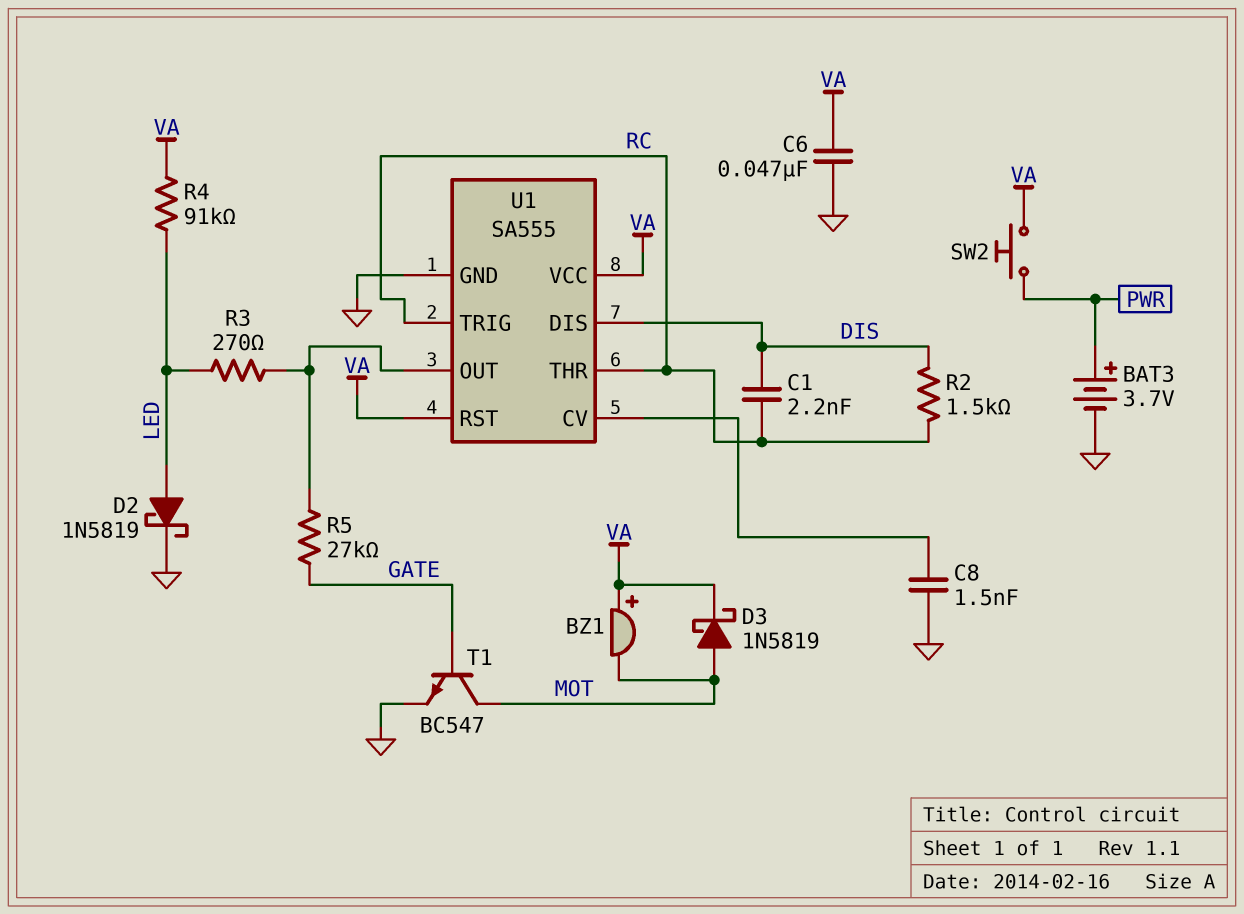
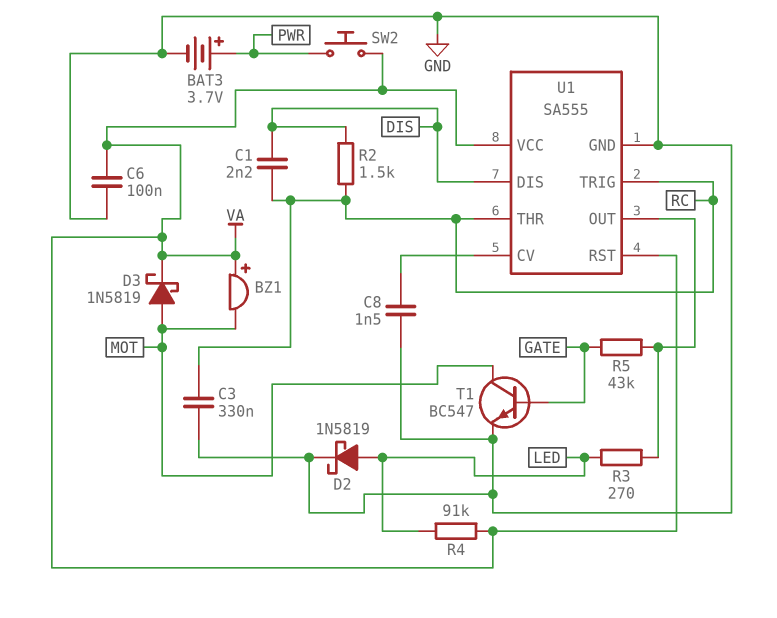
C3: none -> 330nF (GND, RC)
C6: 47nF (GND, VA) -> 100nF (GND, VA)
R5: 27k (GATE, U1/OUT) -> 43k (GATE, U1/OUT)

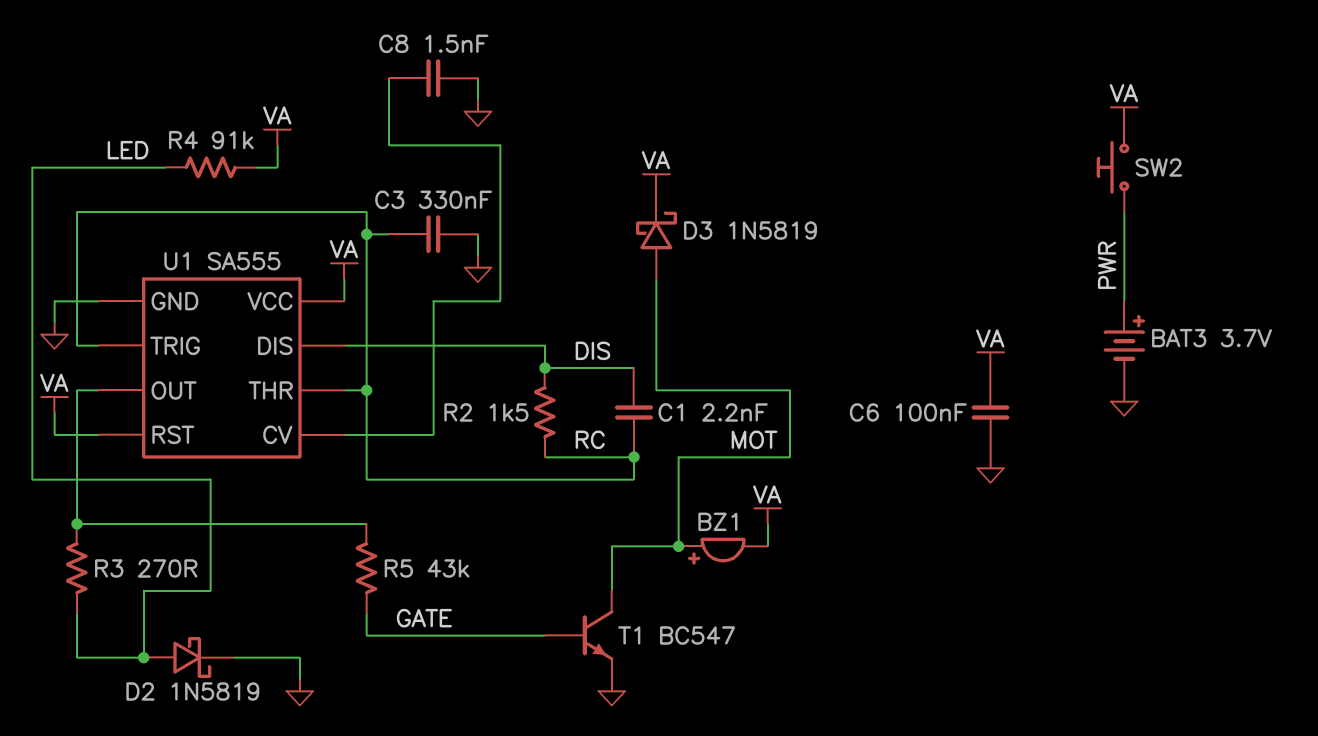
BZ1: buzzer (plus VA, minus MOT) -> buzzer (plus MOT, minus VA)

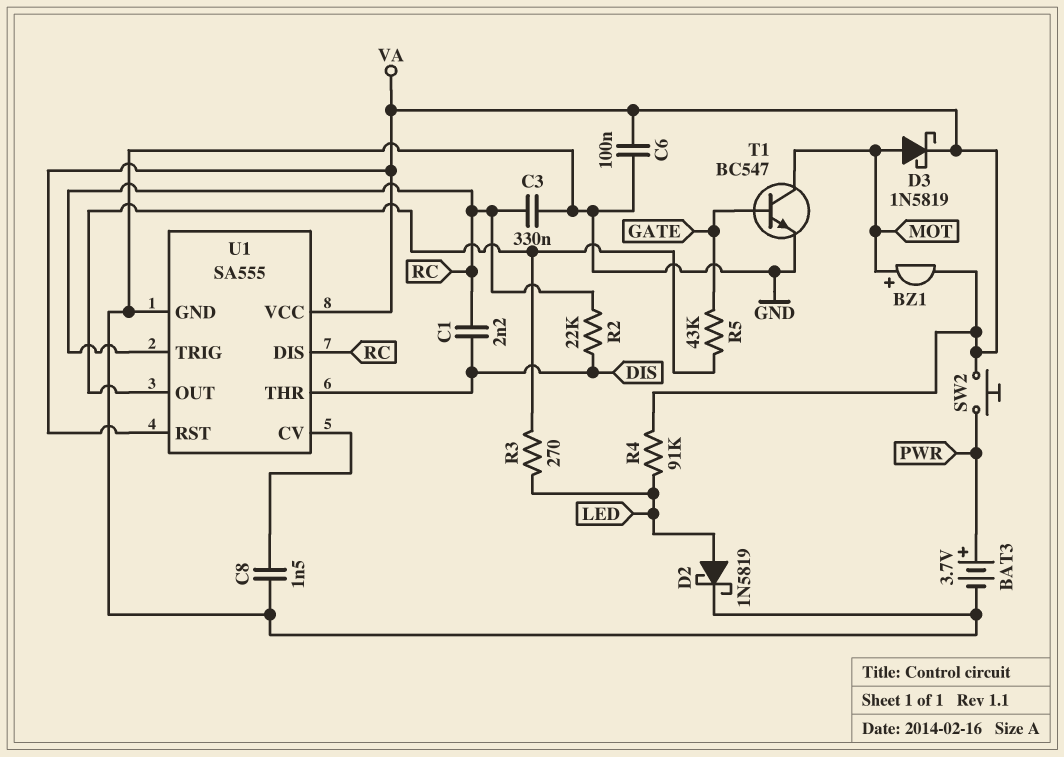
R2: 1.5k (DIS, RC) -> 22k (DIS, RC)
U1 pin DIS: DIS -> RC
U1 pin THR: RC -> DIS

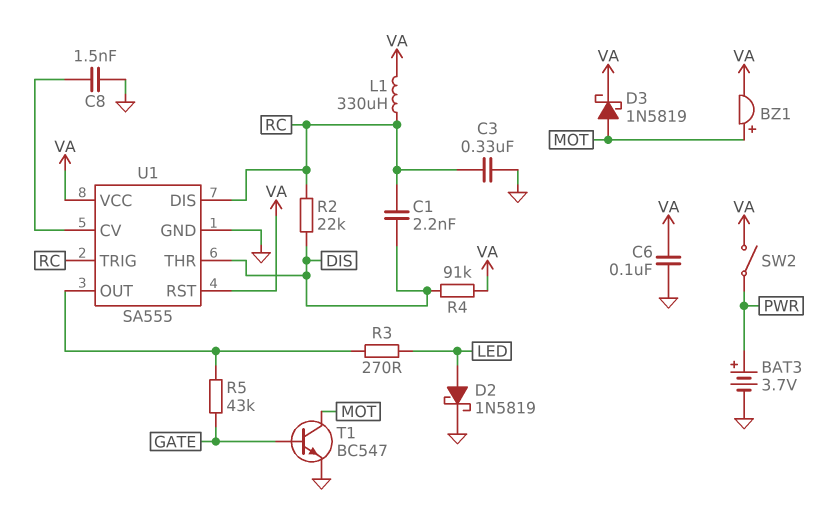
L1: none -> 330uH (RC, VA)
R4: 91k (LED, VA) -> 91k (DIS, VA)
SW2: button (PWR, VA) -> switch (PWR, VA)

